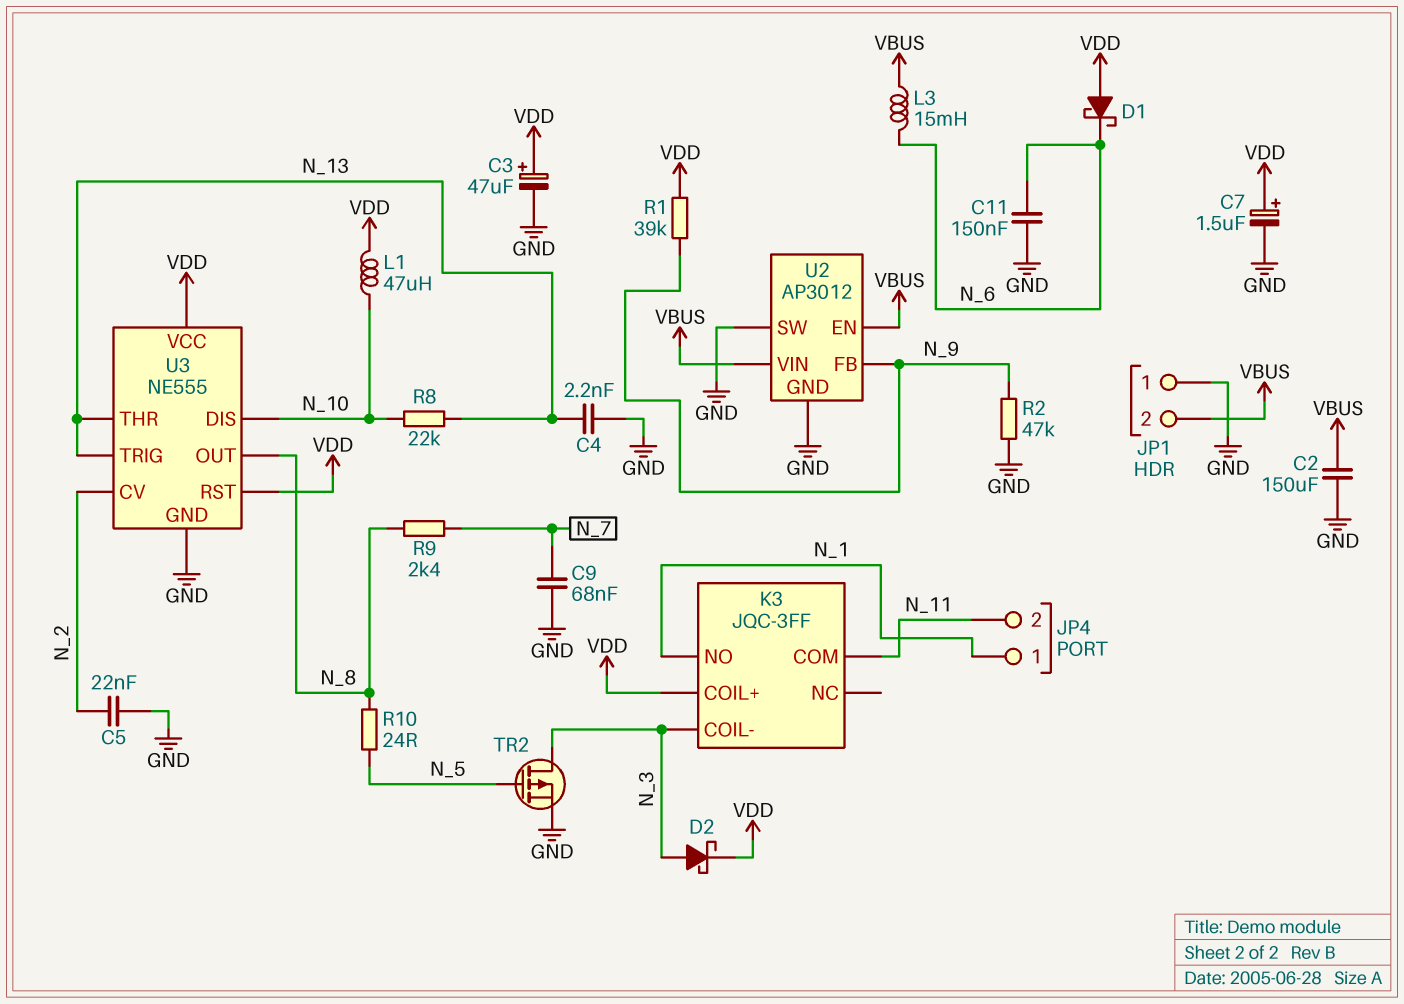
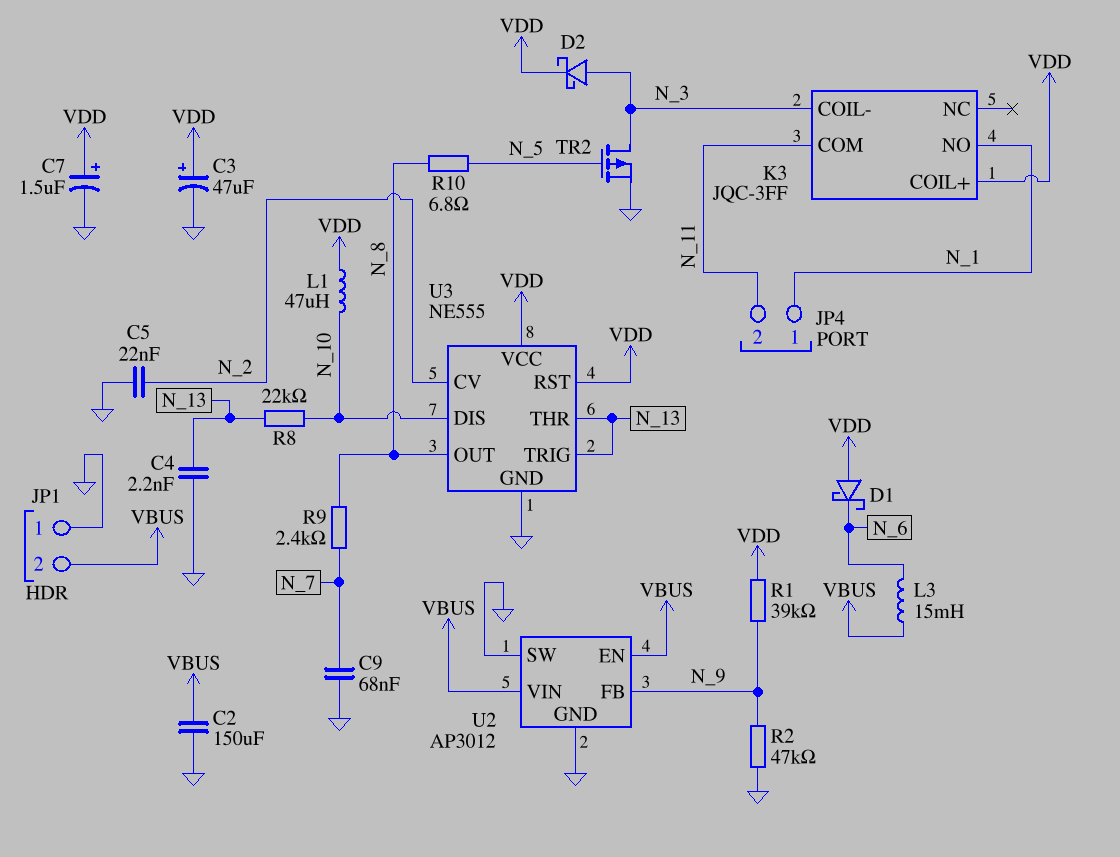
C11: 150nF (GND, N_6) -> none
R10: 24 (N_5, N_8) -> 6.8 (N_5, N_8)

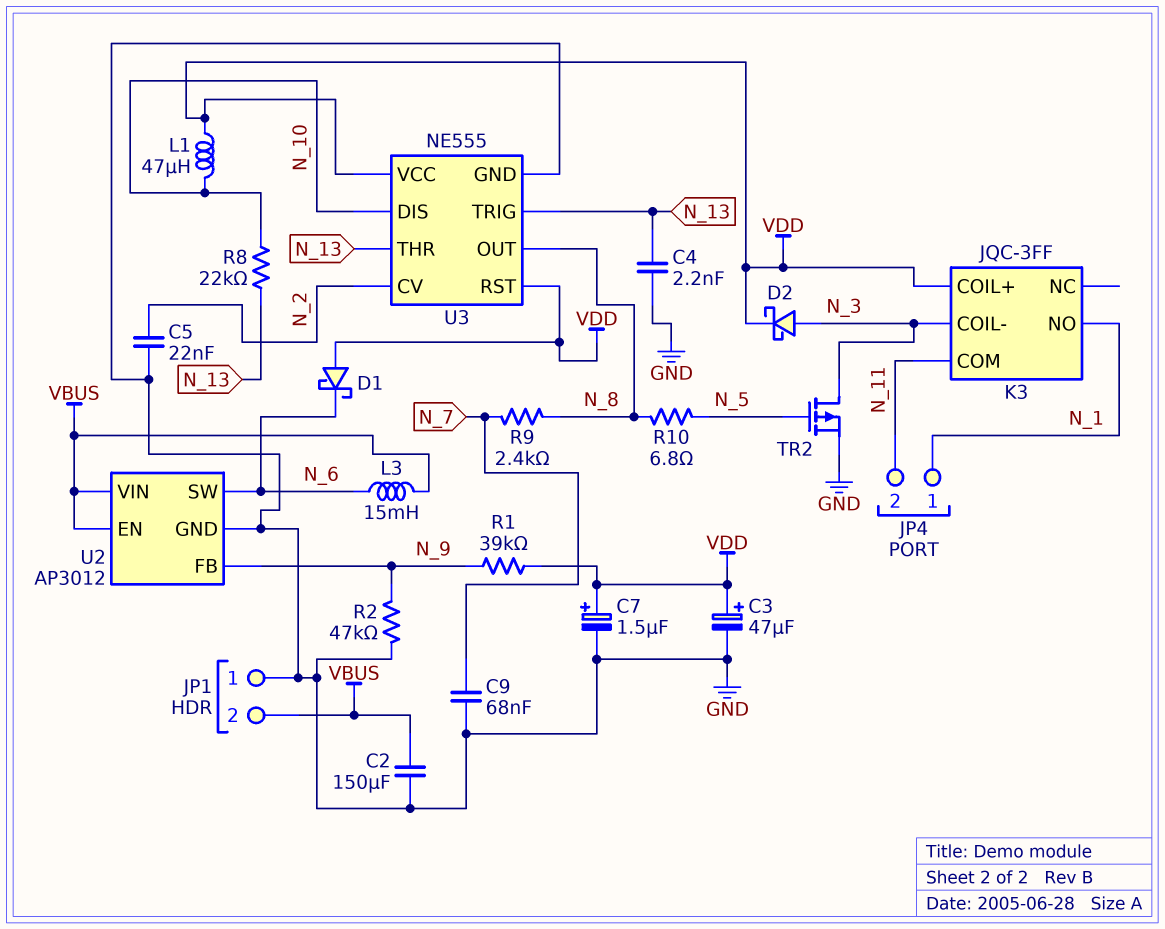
U2 pin SW: GND -> N_6

